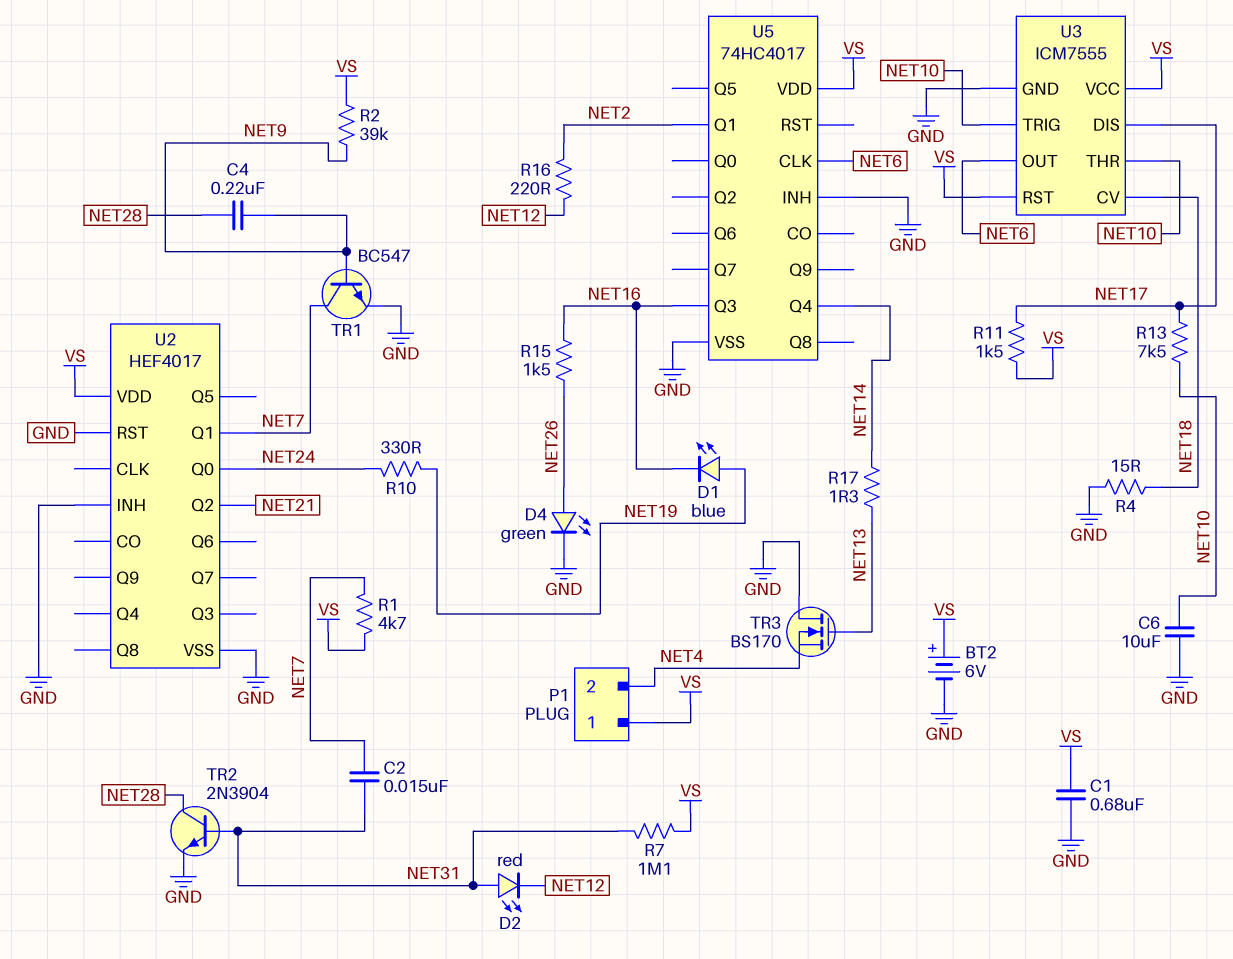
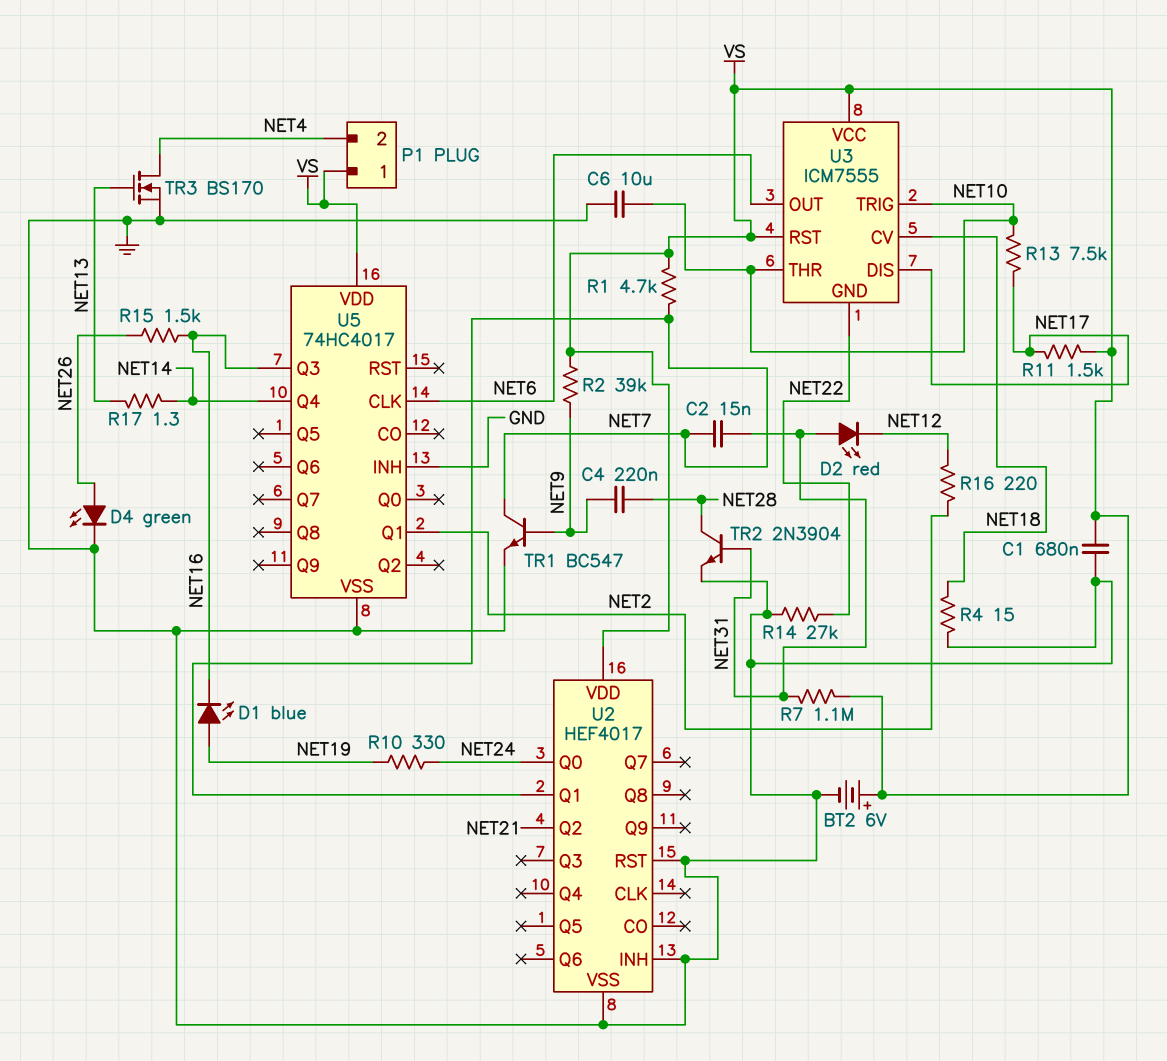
R14: none -> 27k (GND, NET22)
TR3: NMOS BS170 (G NET13, D GND, S NET4) -> NMOS BS170 (G NET13, D NET4, S GND)
U3 pin GND: GND -> NET22

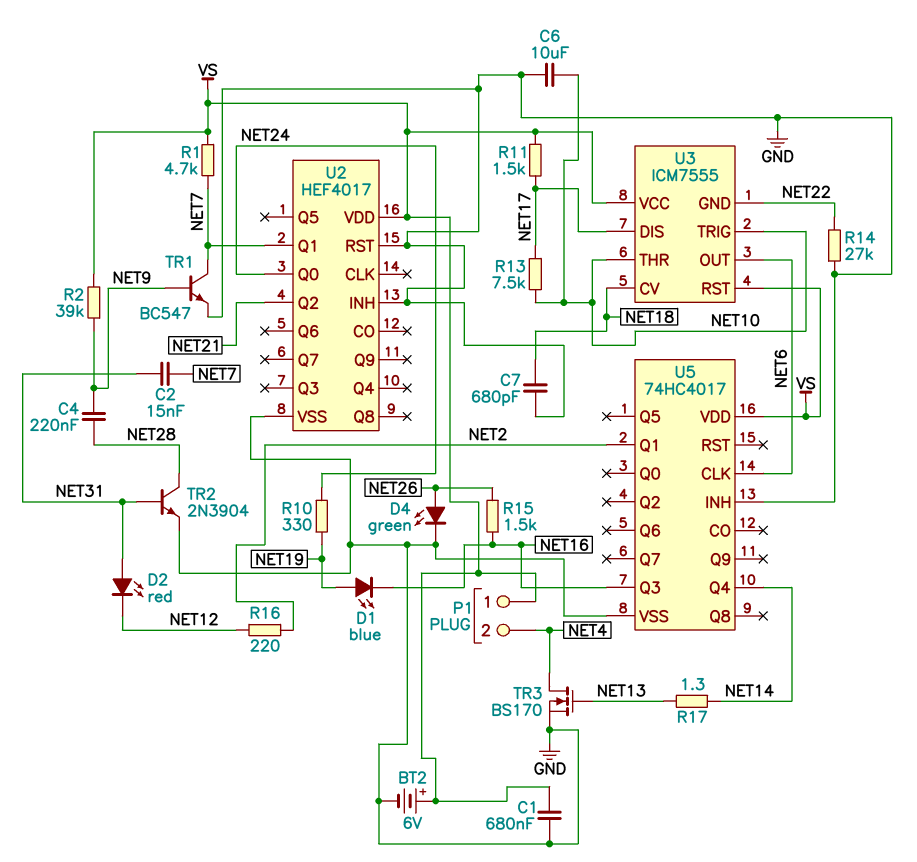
C7: none -> 680pF (GND, NET18)
R4: 15 (GND, NET18) -> none
R7: 1.1M (NET31, VS) -> none

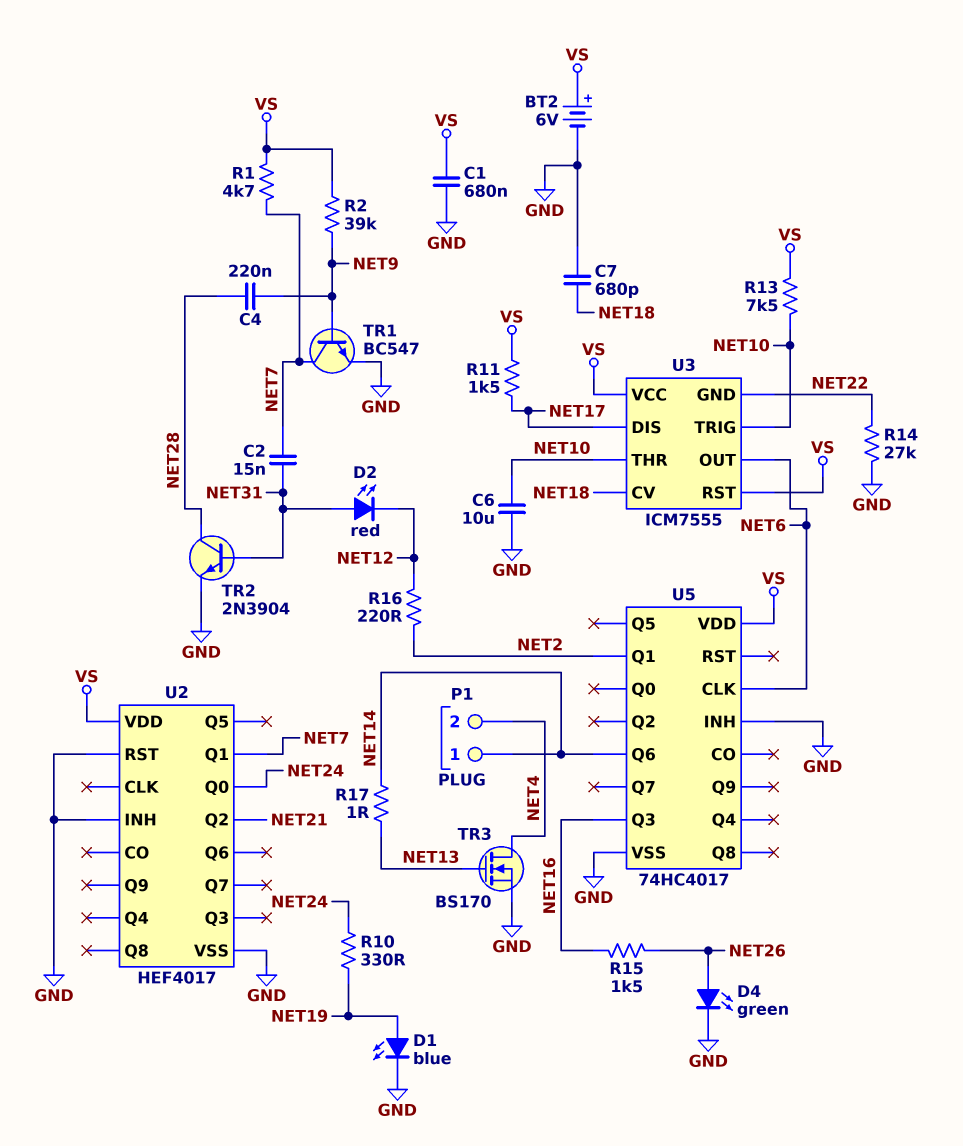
D1: LED blue (A NET19, K NET16) -> LED blue (A NET19, K GND)
P1 pin 1: VS -> NET14
R13: 7.5k (NET10, NET17) -> 7.5k (NET10, VS)
R17: 1.3 (NET13, NET14) -> 1 (NET13, NET14)
U5 pin Q4: NET14 -> none
U5 pin Q6: none -> NET14

